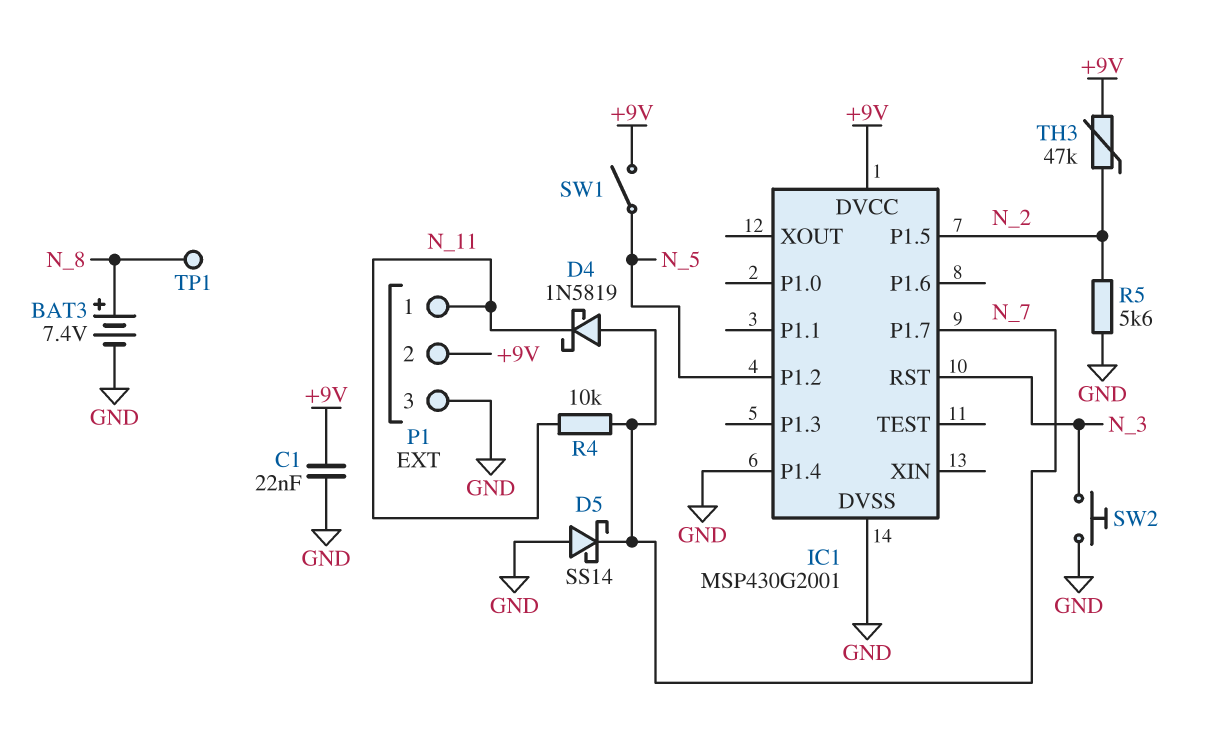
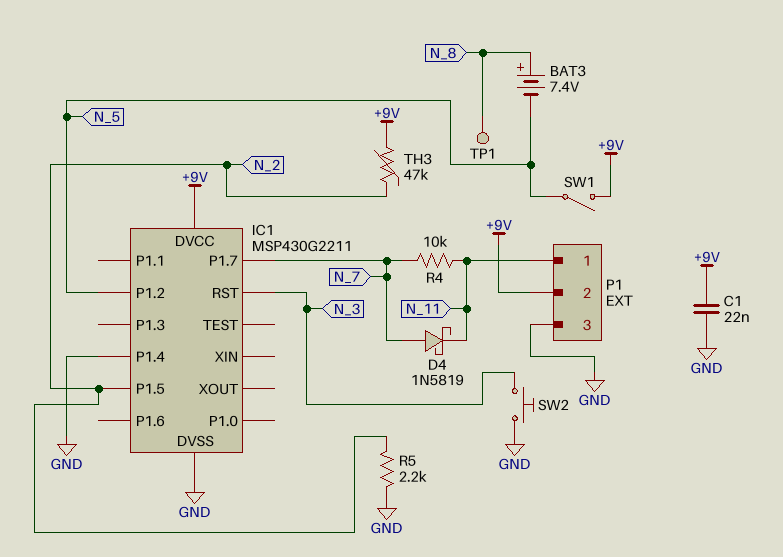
BAT3: 7.4V (plus N_8, minus GND) -> 7.4V (plus N_8, minus N_5)
D5: schottky SS14 (A GND, K N_7) -> none
IC1: MSP430G2001 -> MSP430G2211
R5: 5.6k (GND, N_2) -> 2.2k (GND, N_2)

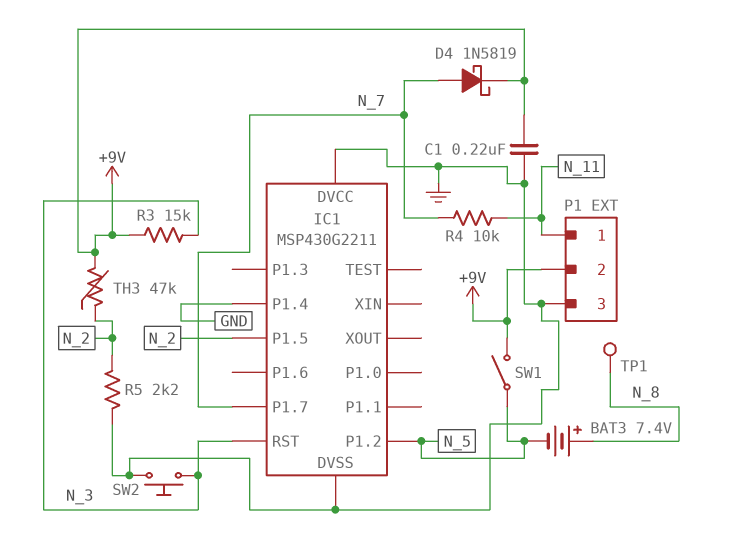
C1: 22nF (+9V, GND) -> 220nF (+9V, GND)
D4: schottky 1N5819 (A N_7, K N_11) -> schottky 1N5819 (A N_7, K +9V)
IC1 pin DVCC: +9V -> GND
R3: none -> 15k (+9V, N_3)

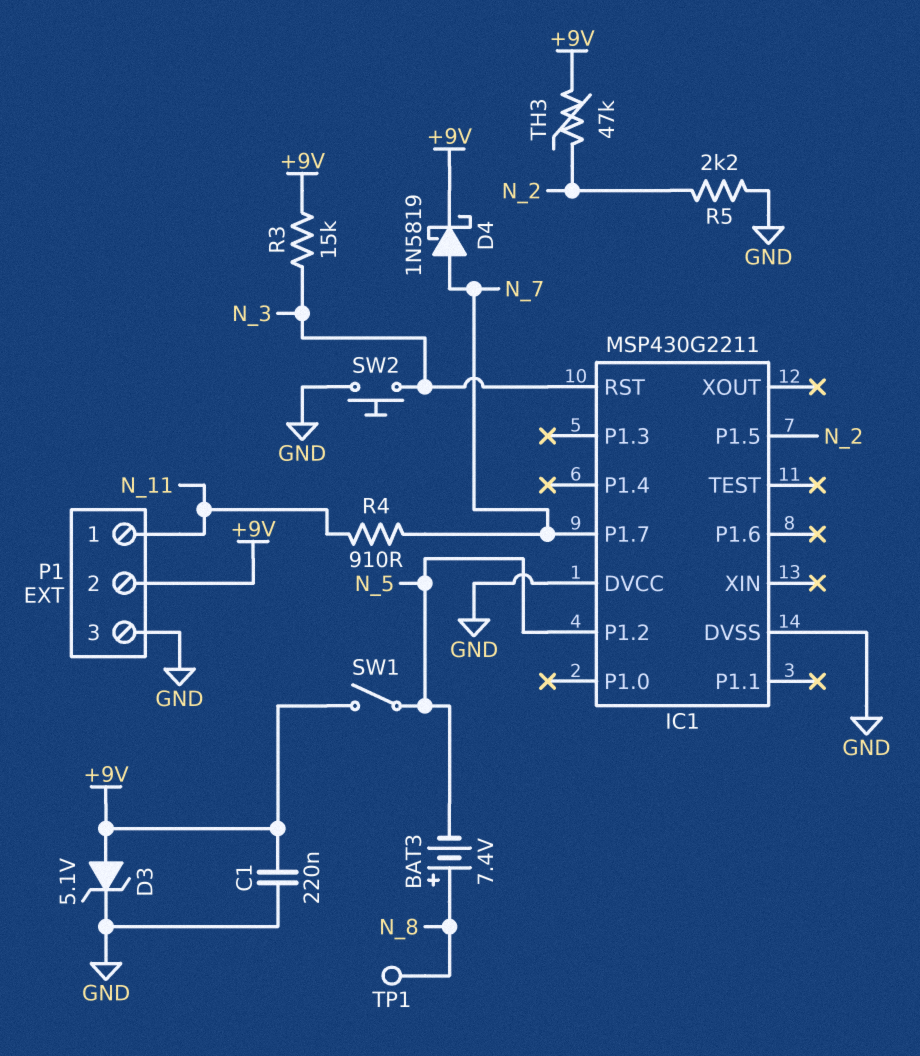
D3: none -> zener 5.1V (A +9V, K GND)
IC1 pin P1.4: GND -> none
R4: 10k (N_7, N_11) -> 910 (N_7, N_11)

